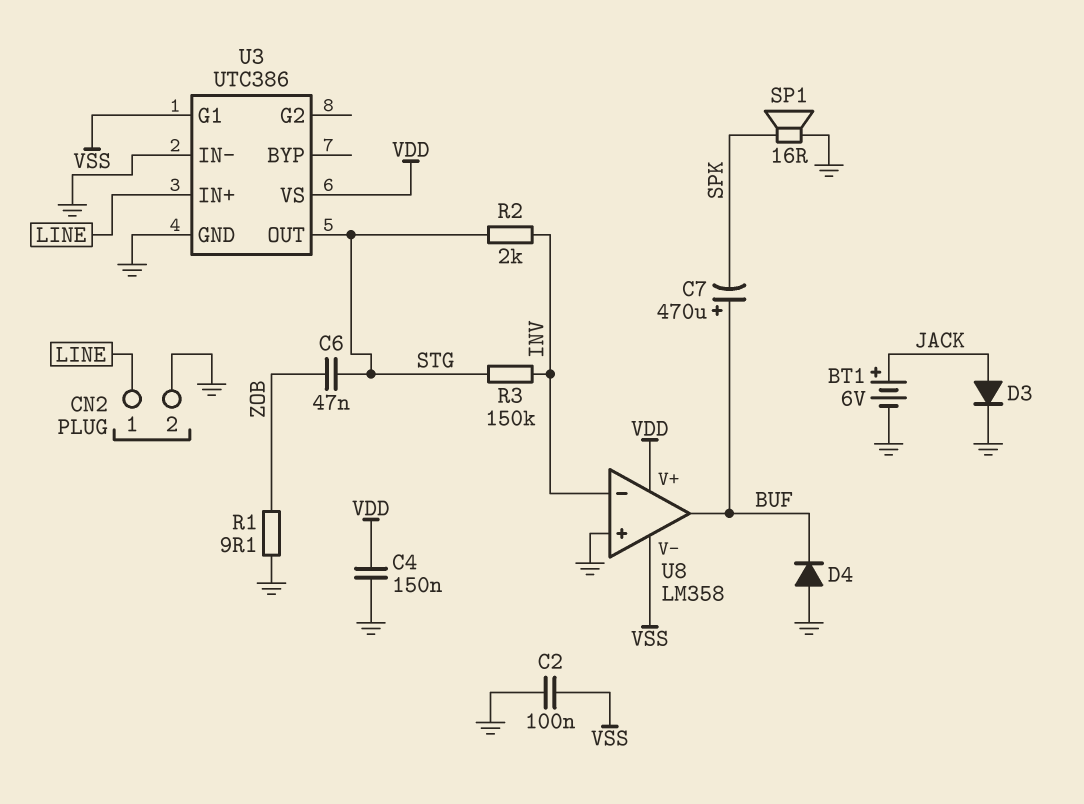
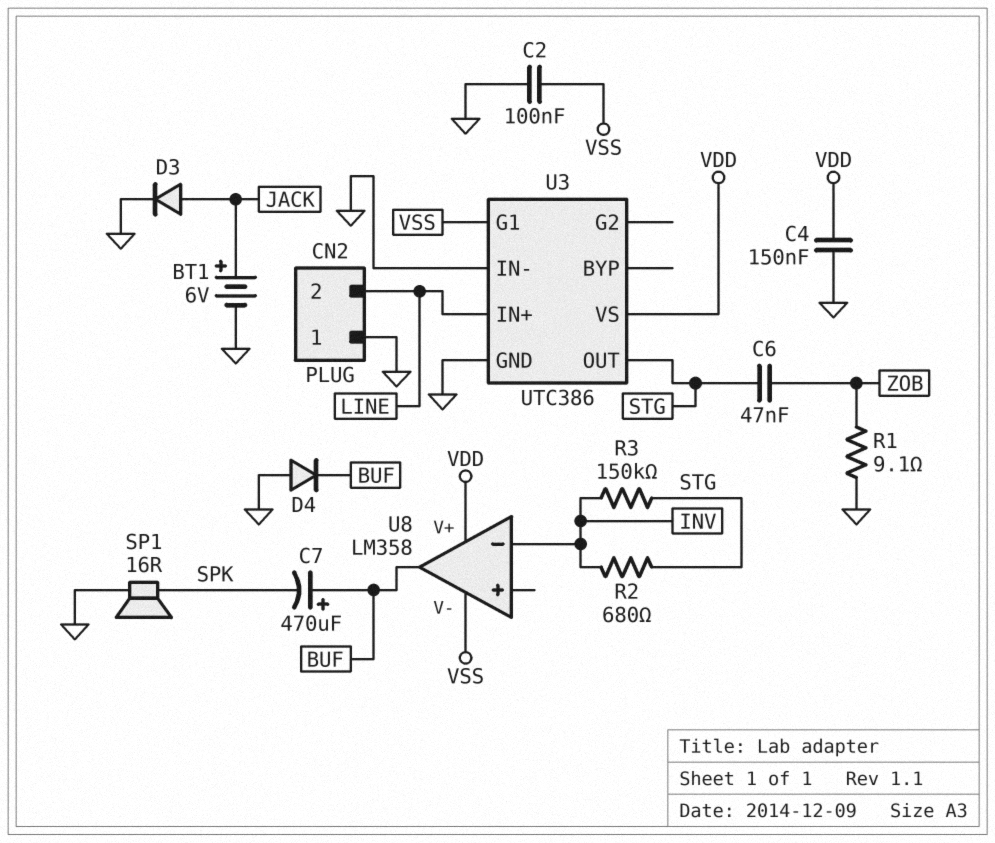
CN2 pin 1: LINE -> GND
CN2 pin 2: GND -> LINE
R2: 2k (INV, STG) -> 680 (INV, STG)
U8 pin in+: GND -> none

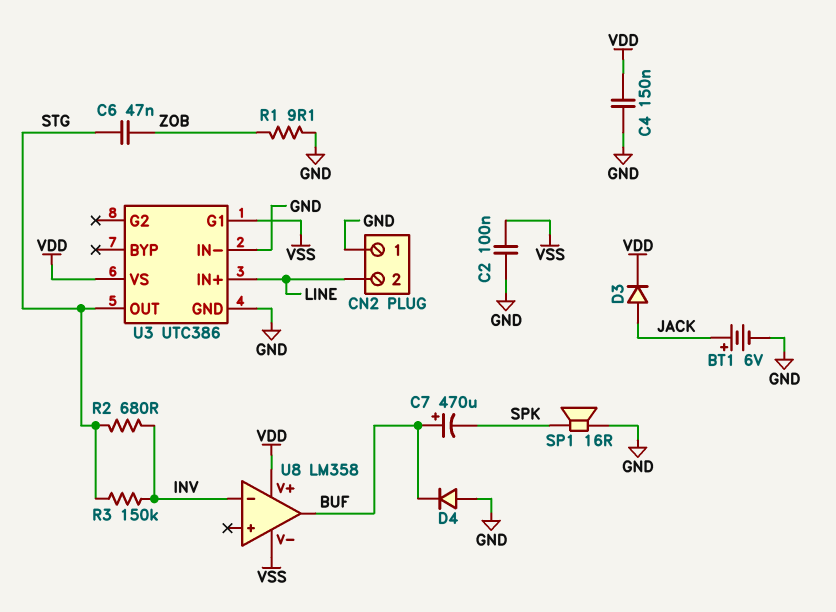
D3: diode (A JACK, K GND) -> diode (A JACK, K VDD)

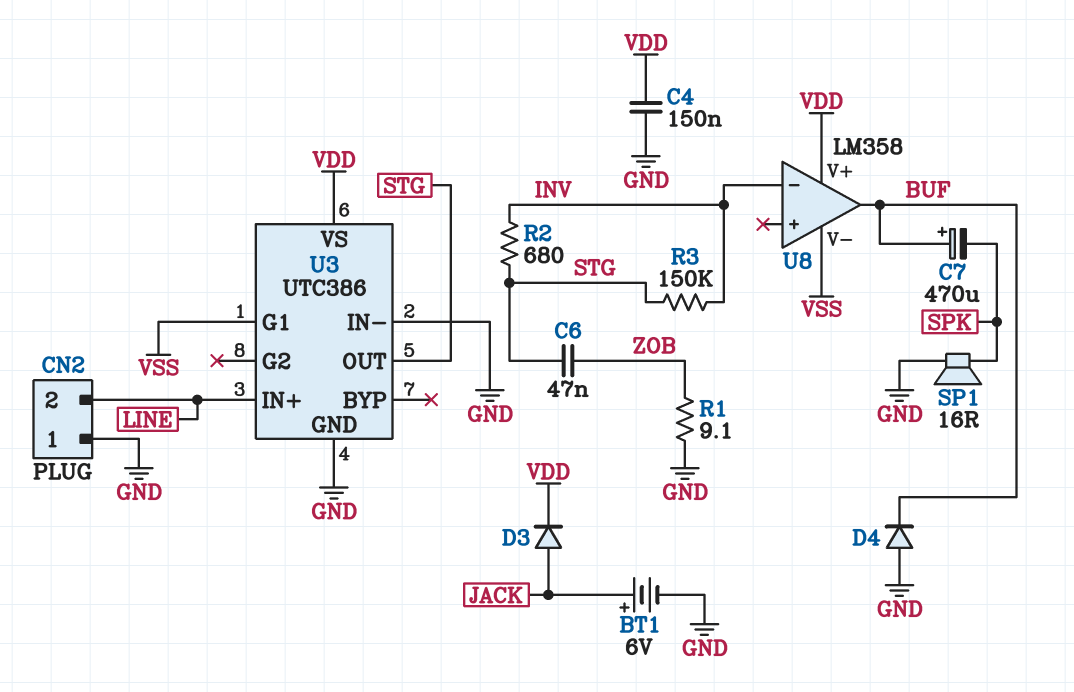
C2: 100nF (GND, VSS) -> none

